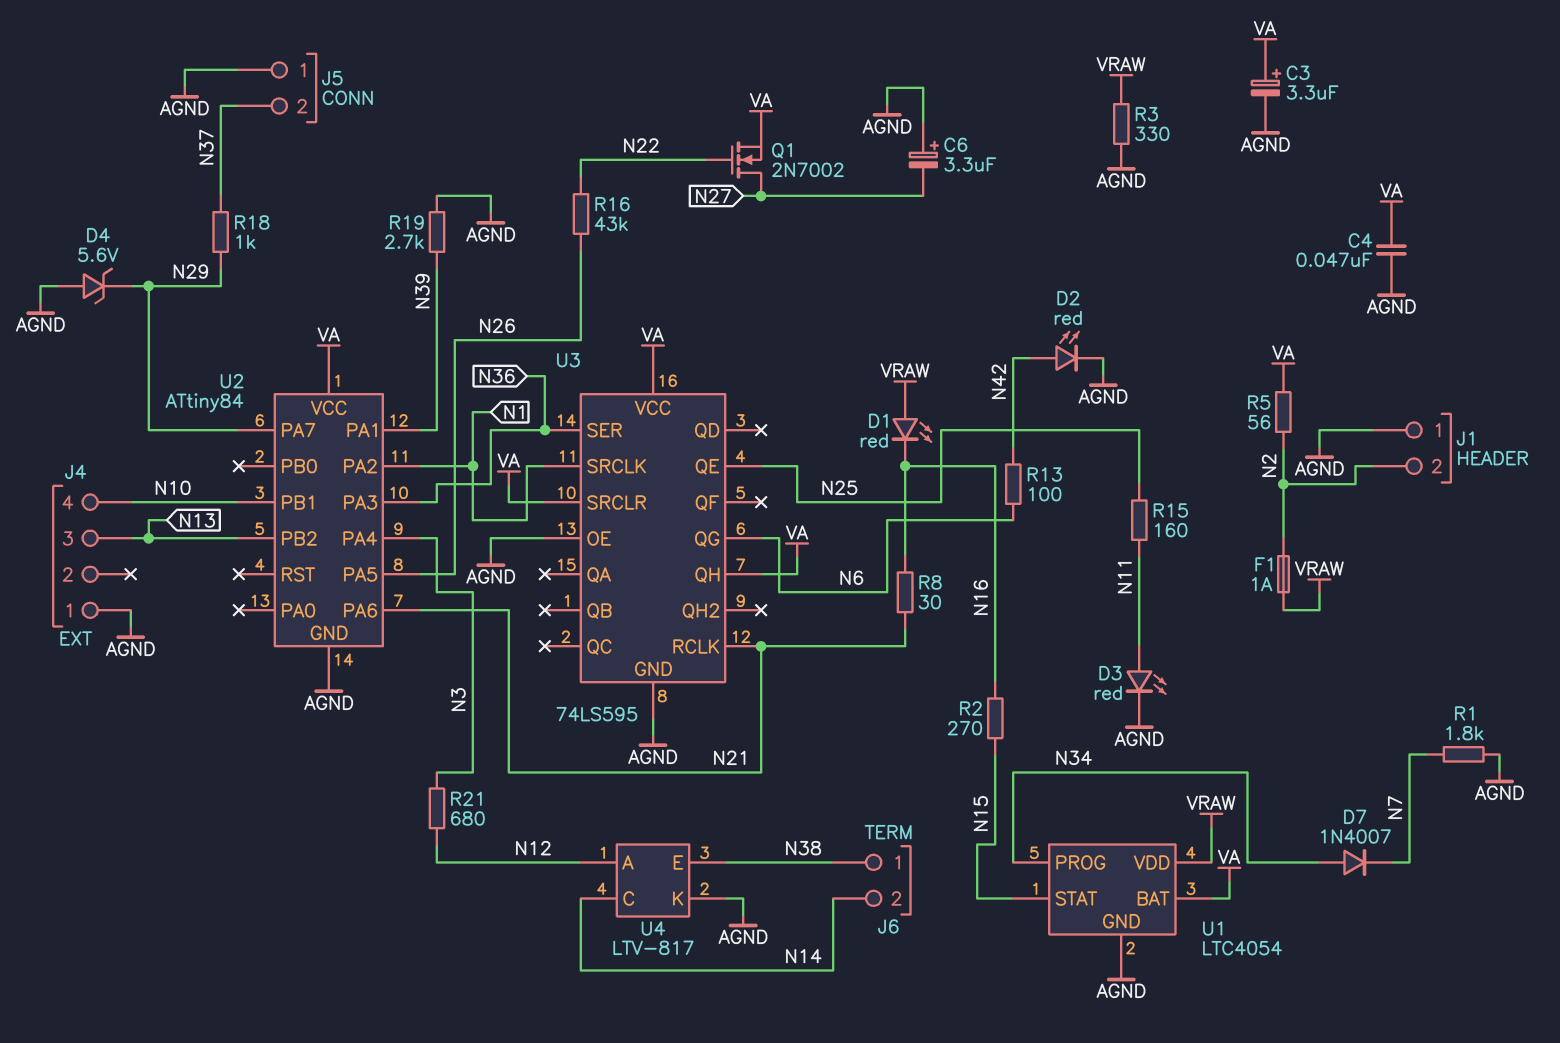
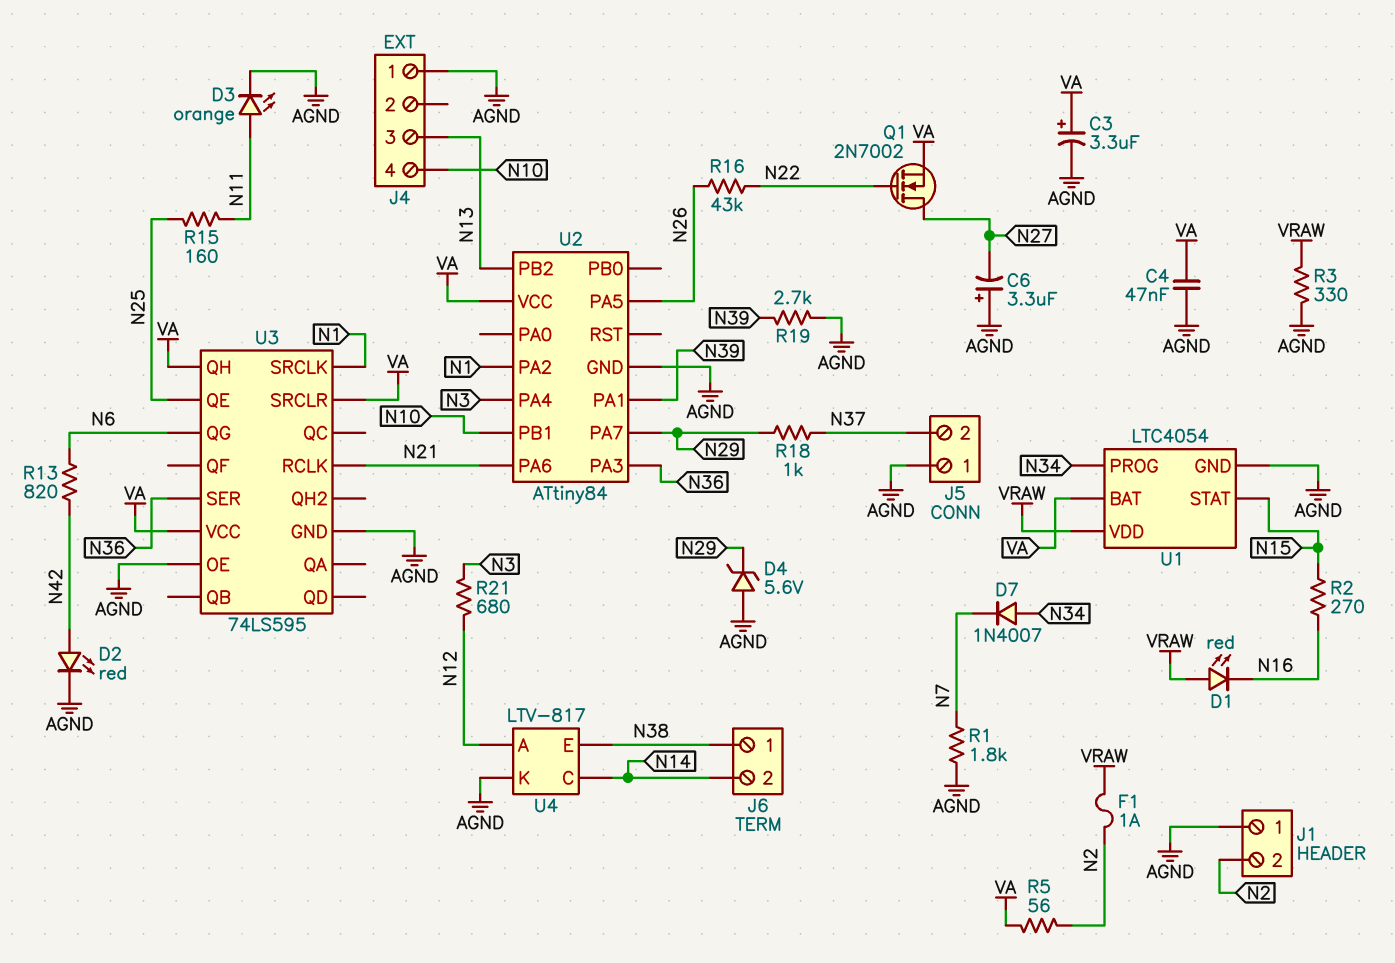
D3: LED red (A N11, K AGND) -> LED orange (A N11, K AGND)
R8: 30 (N16, N21) -> none
R13: 100 (N6, N42) -> 820 (N6, N42)

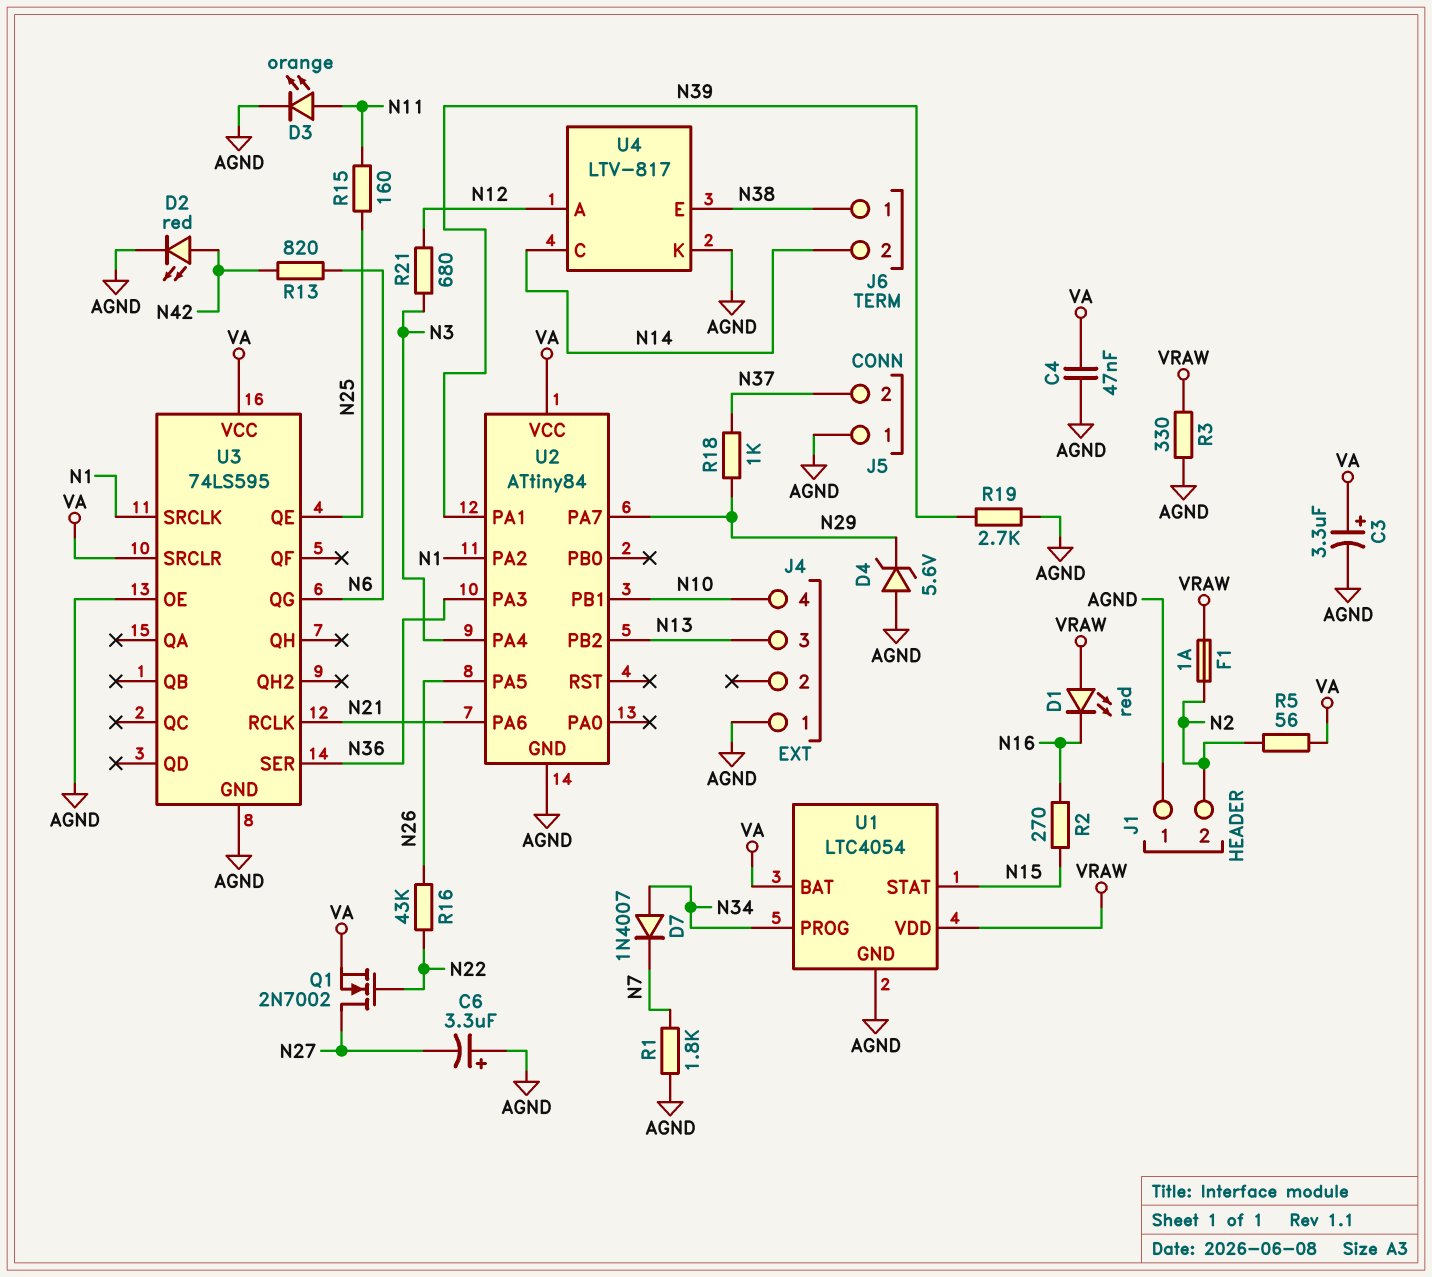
U3 pin QH: VA -> none

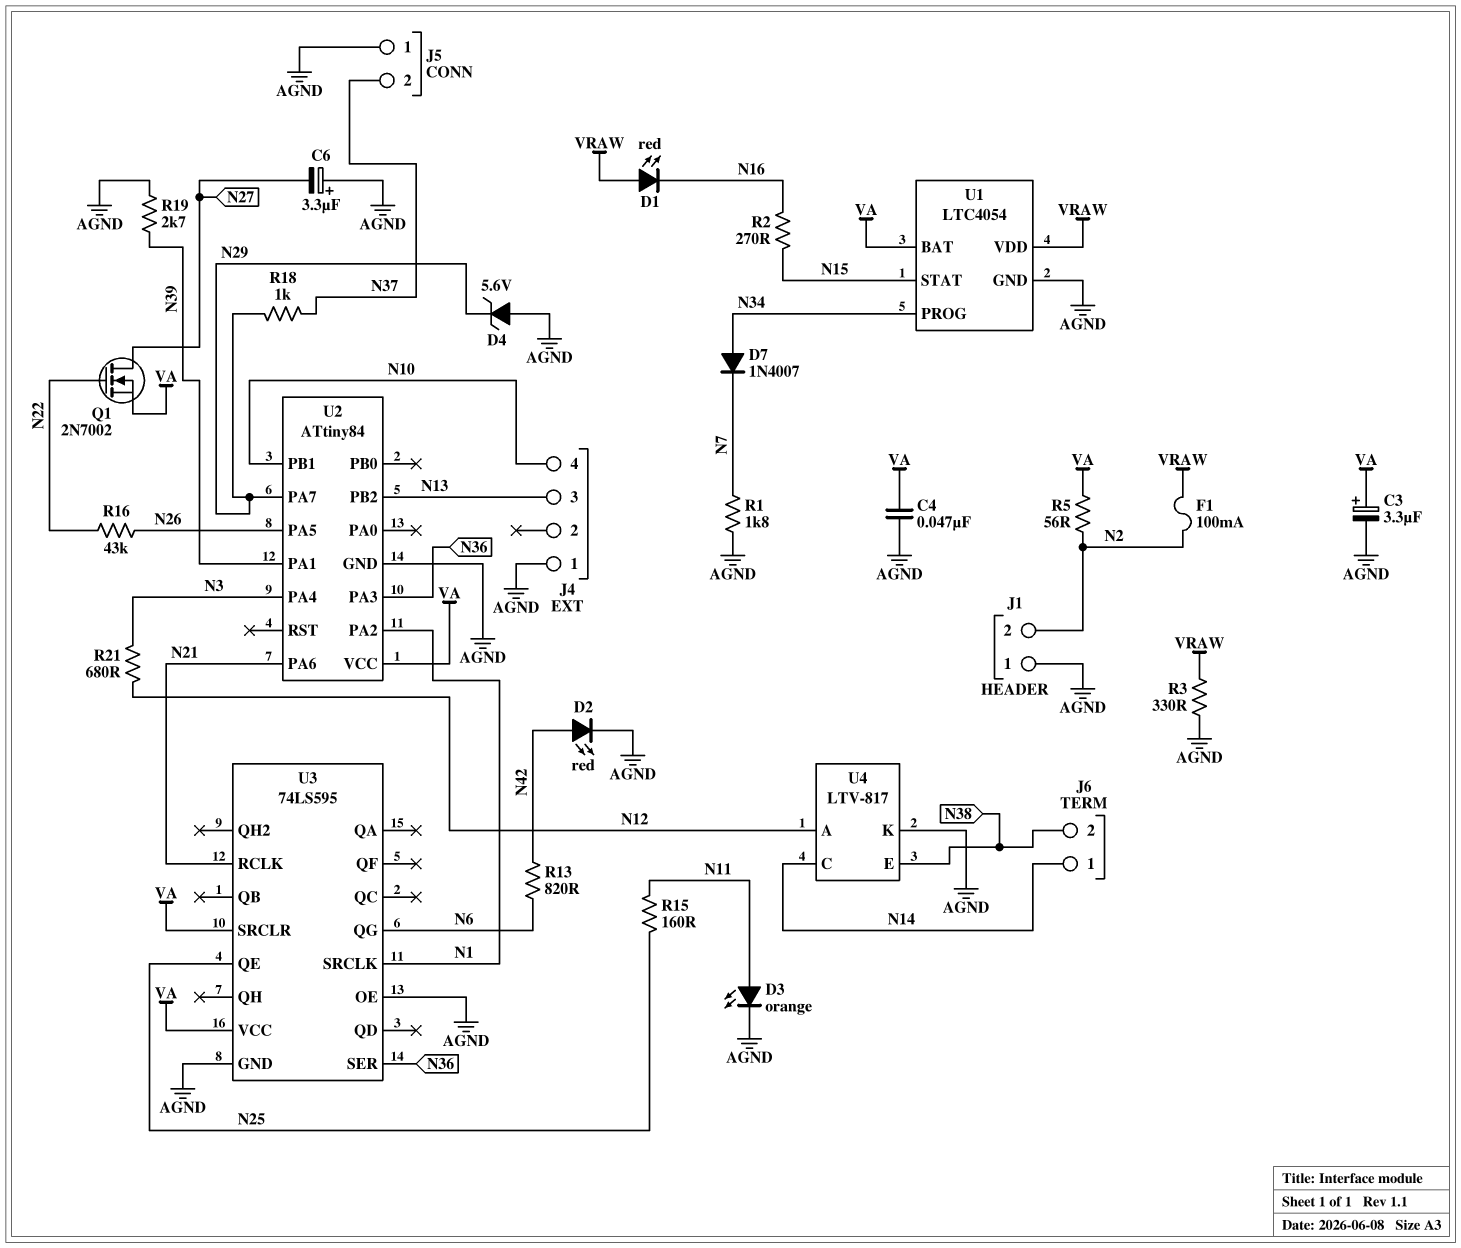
F1: 1A (N2, VRAW) -> 100mA (N2, VRAW)
J6 pin 1: N38 -> N14
J6 pin 2: N14 -> N38

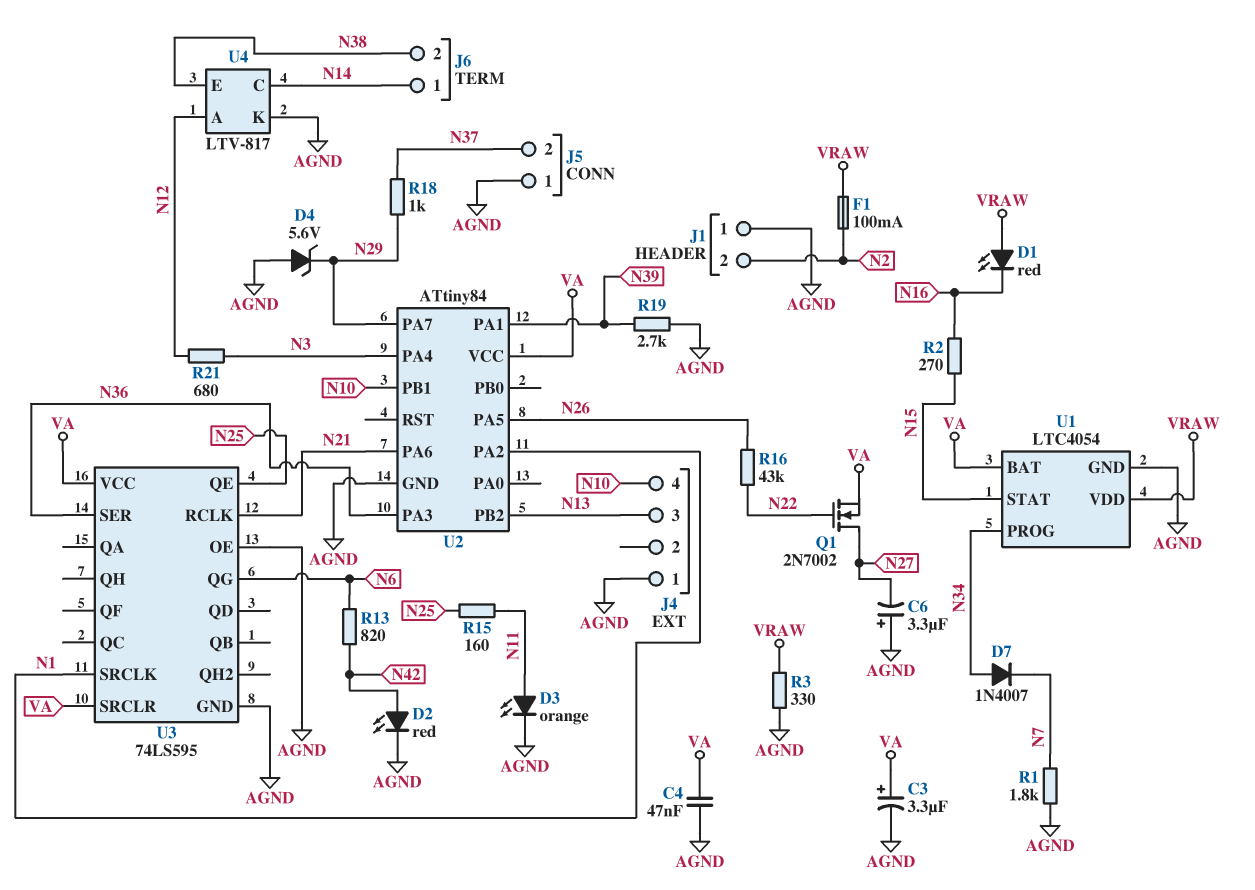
R5: 56 (N2, VA) -> none

